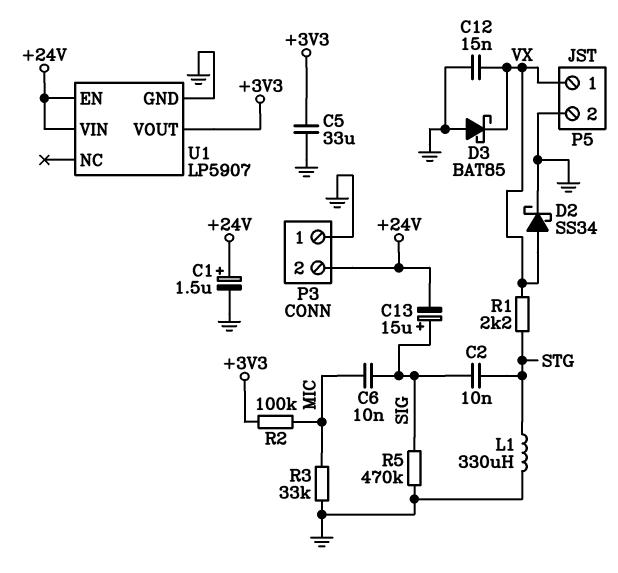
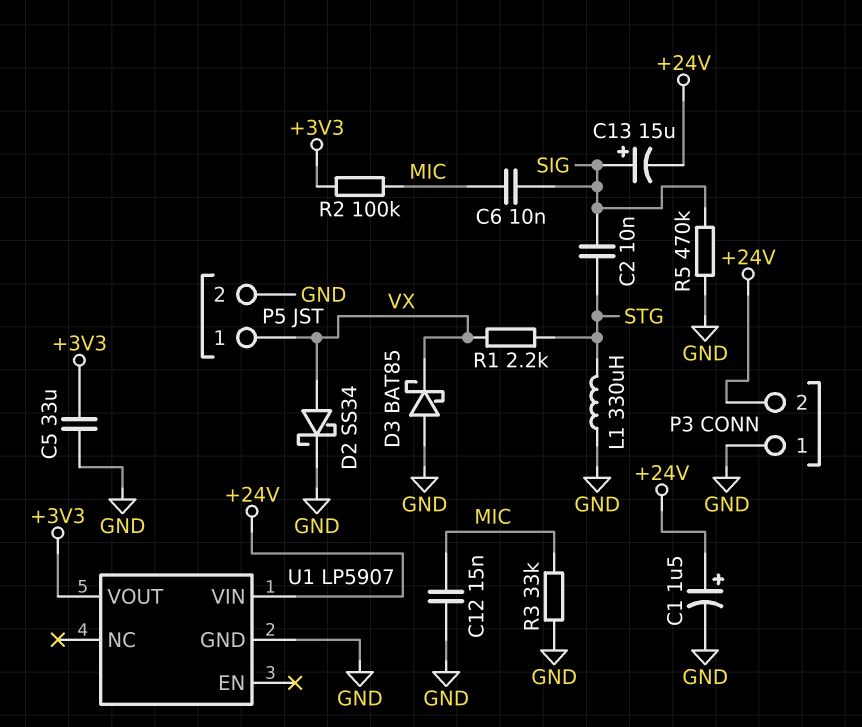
C12: 15nF (GND, VX) -> 15nF (GND, MIC)
U1 pin EN: +24V -> none

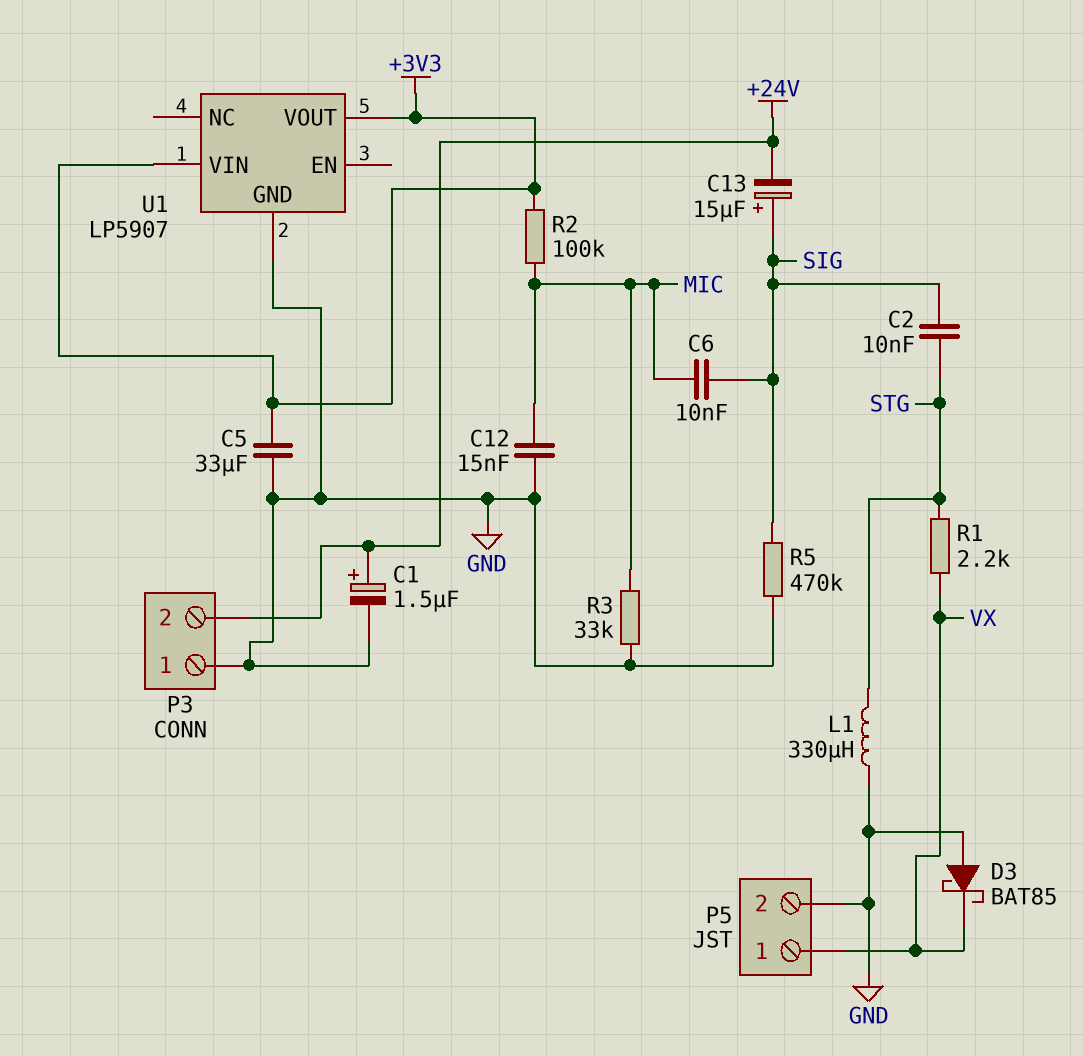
D2: schottky SS34 (A VX, K GND) -> none
U1 pin VIN: +24V -> +3V3

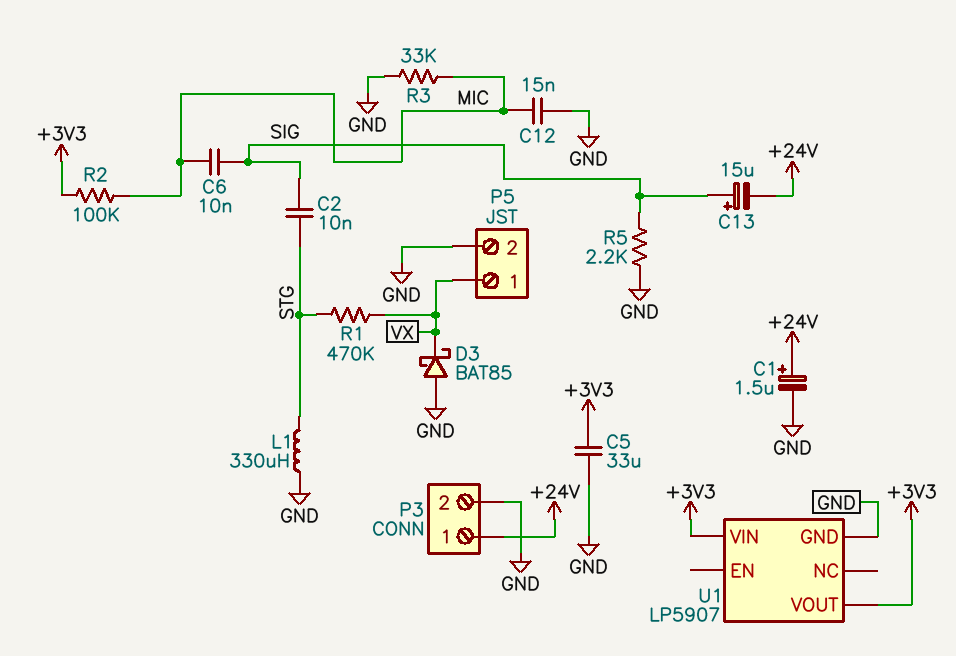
P3 pin 1: GND -> +24V
P3 pin 2: +24V -> GND
R1: 2.2k (STG, VX) -> 470k (STG, VX)
R5: 470k (GND, SIG) -> 2.2k (GND, SIG)

